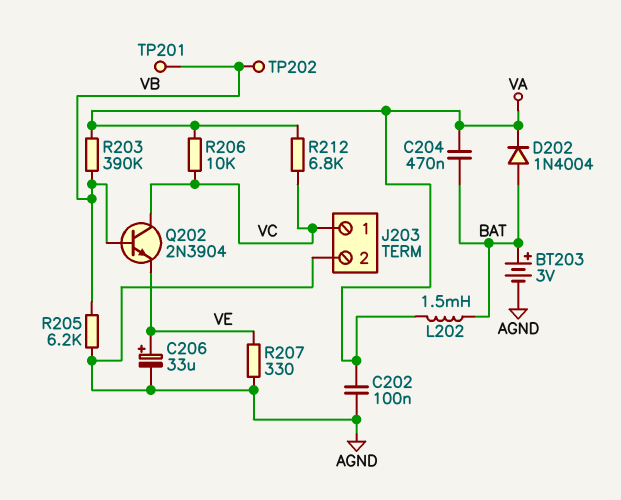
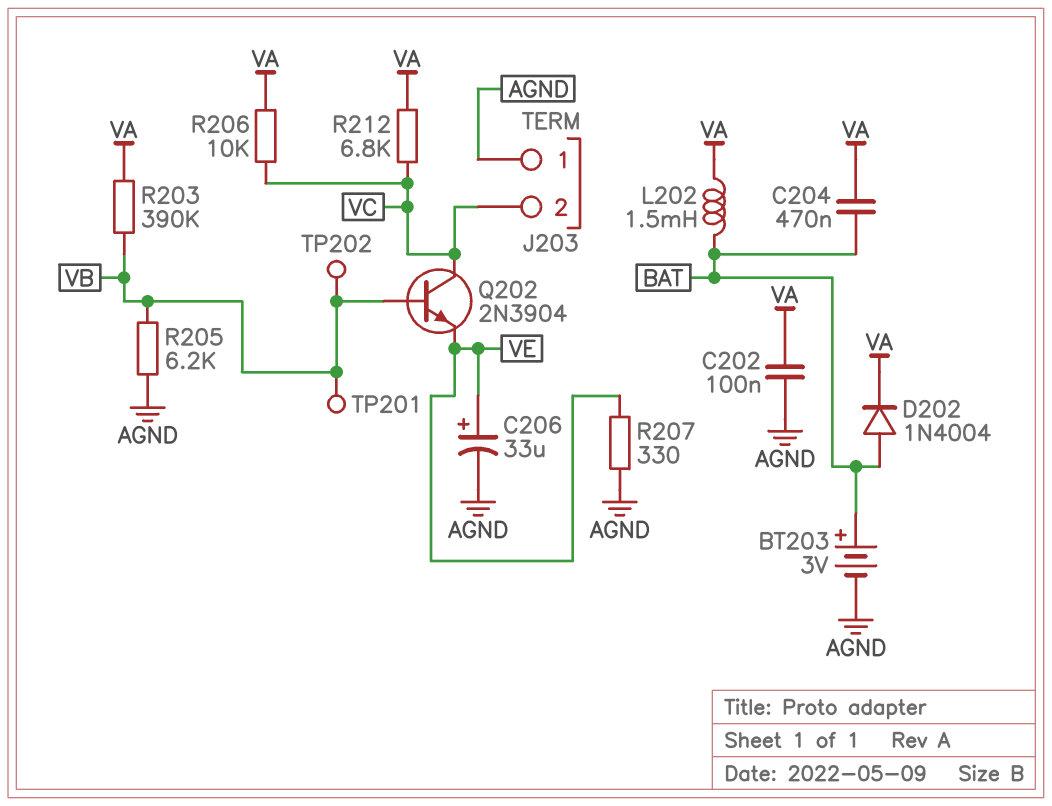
J203 pin 1: VC -> AGND
J203 pin 2: AGND -> VC

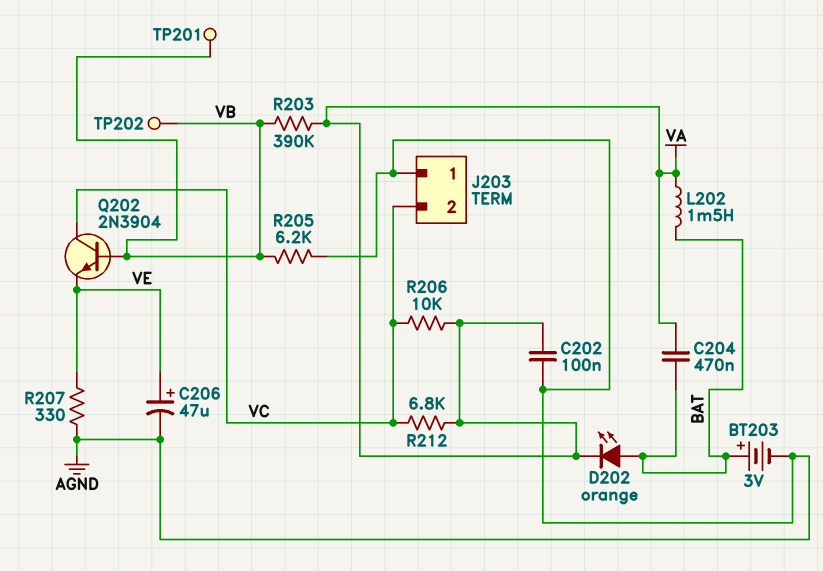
C206: 33uF (plus VE, minus AGND) -> 47uF (plus VE, minus AGND)
D202: diode 1N4004 (A BAT, K VA) -> LED orange (A BAT, K VA)

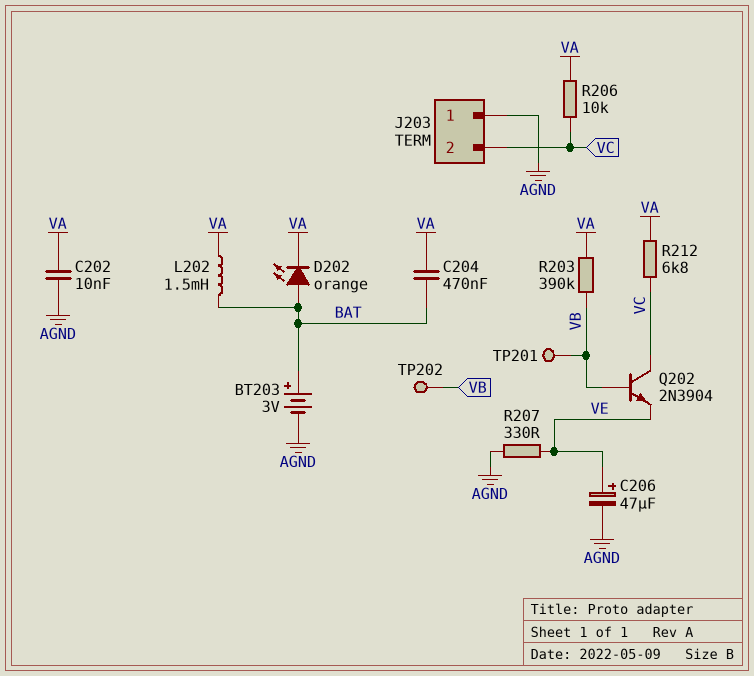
C202: 100nF (AGND, VA) -> 10nF (AGND, VA)
R205: 6.2k (AGND, VB) -> none

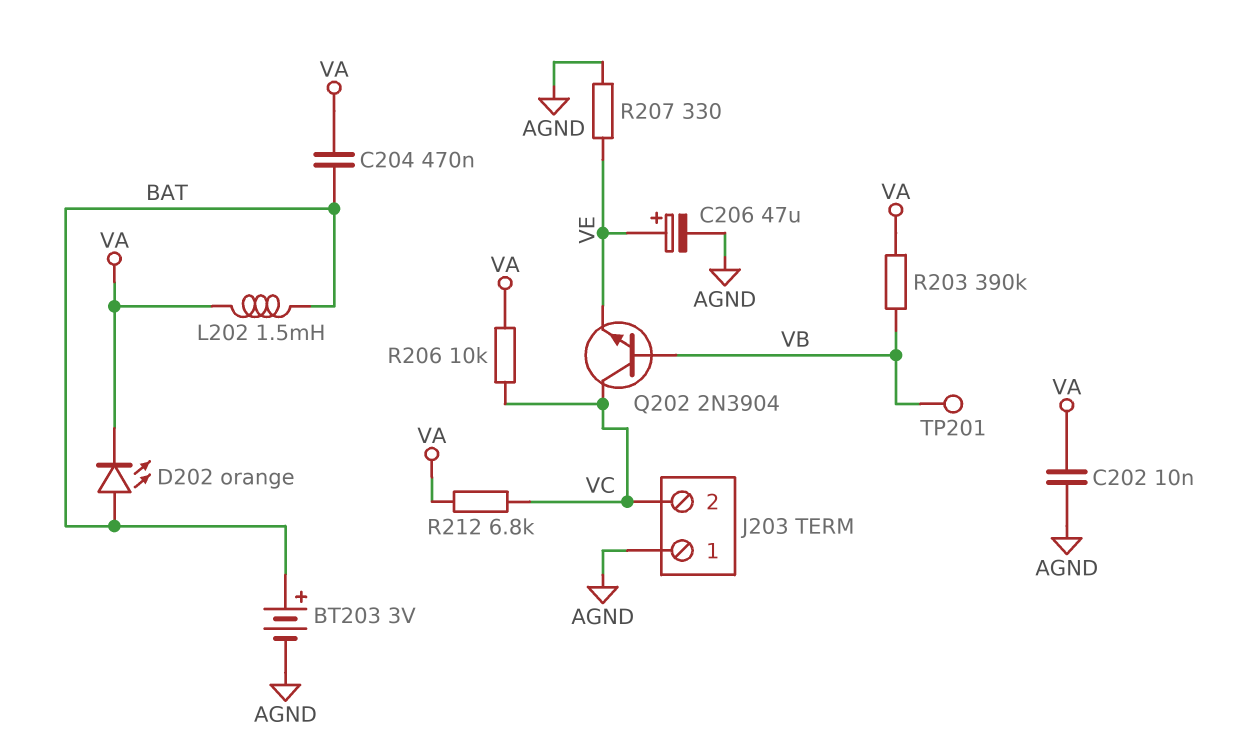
TP202: test point (VB) -> none

